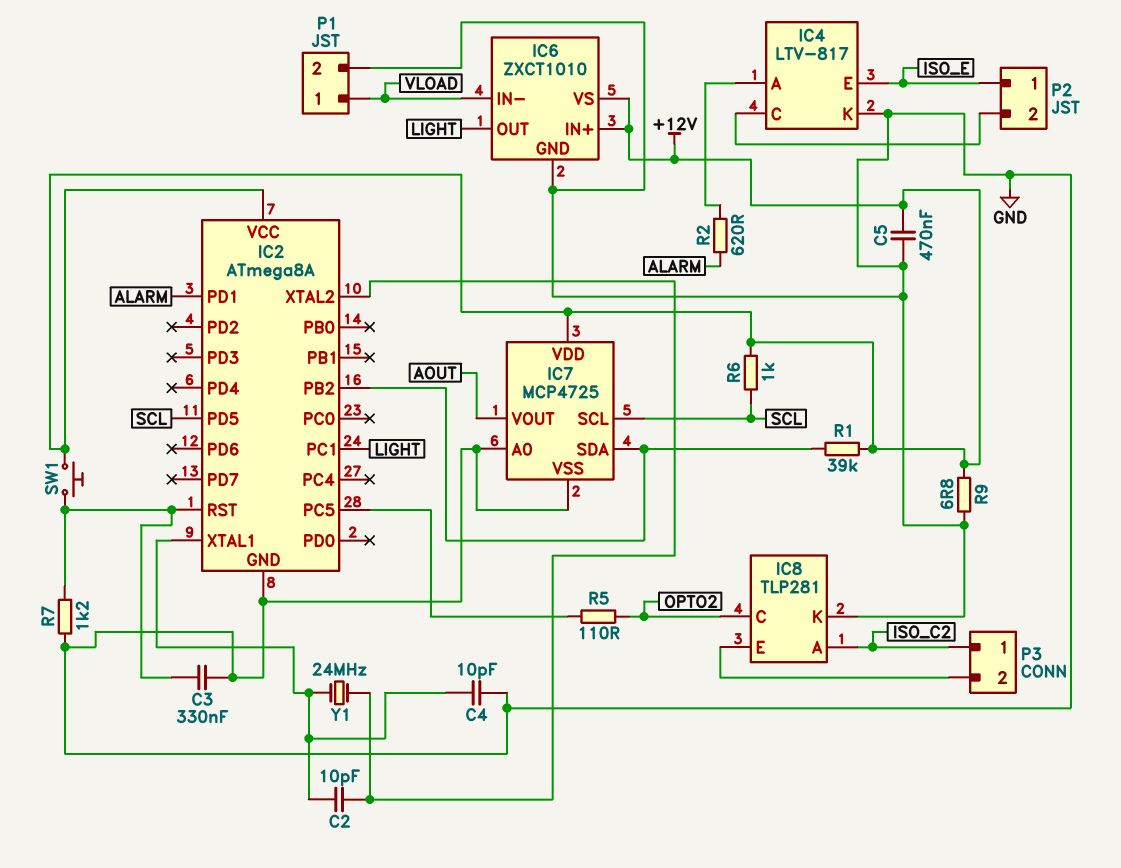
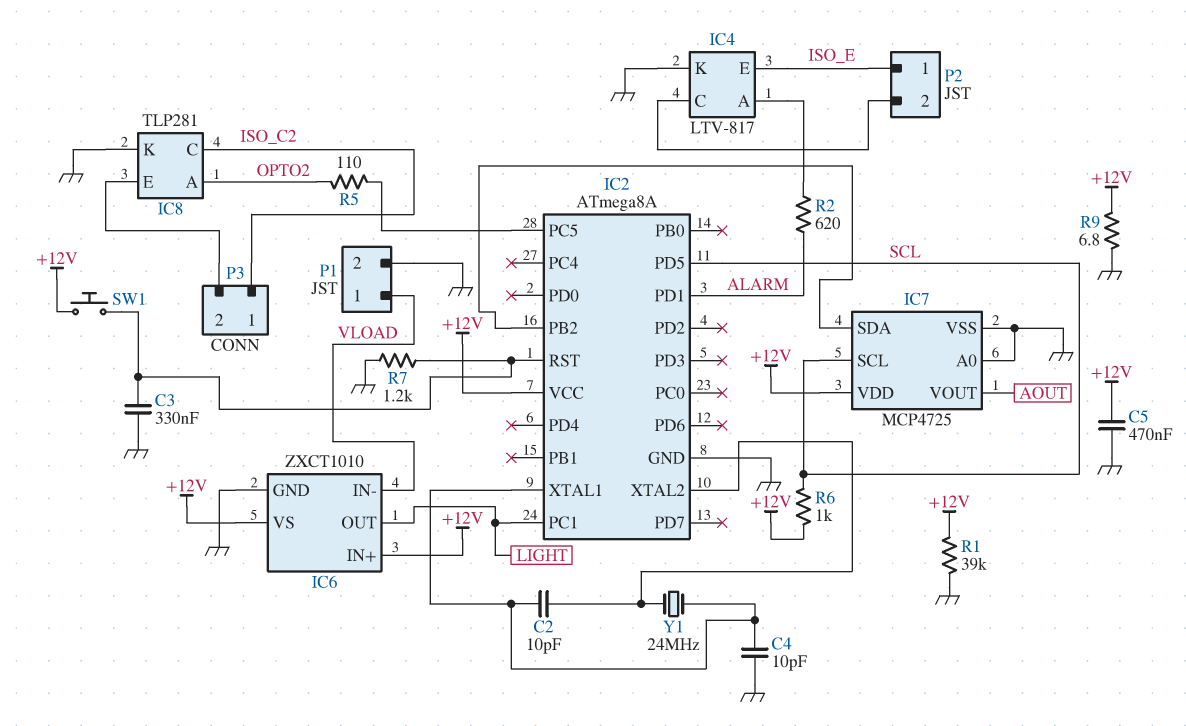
IC8 pin A: ISO_C2 -> OPTO2
IC8 pin C: OPTO2 -> ISO_C2
R1: 39k (+12V, IC2/PB2) -> 39k (+12V, GND)

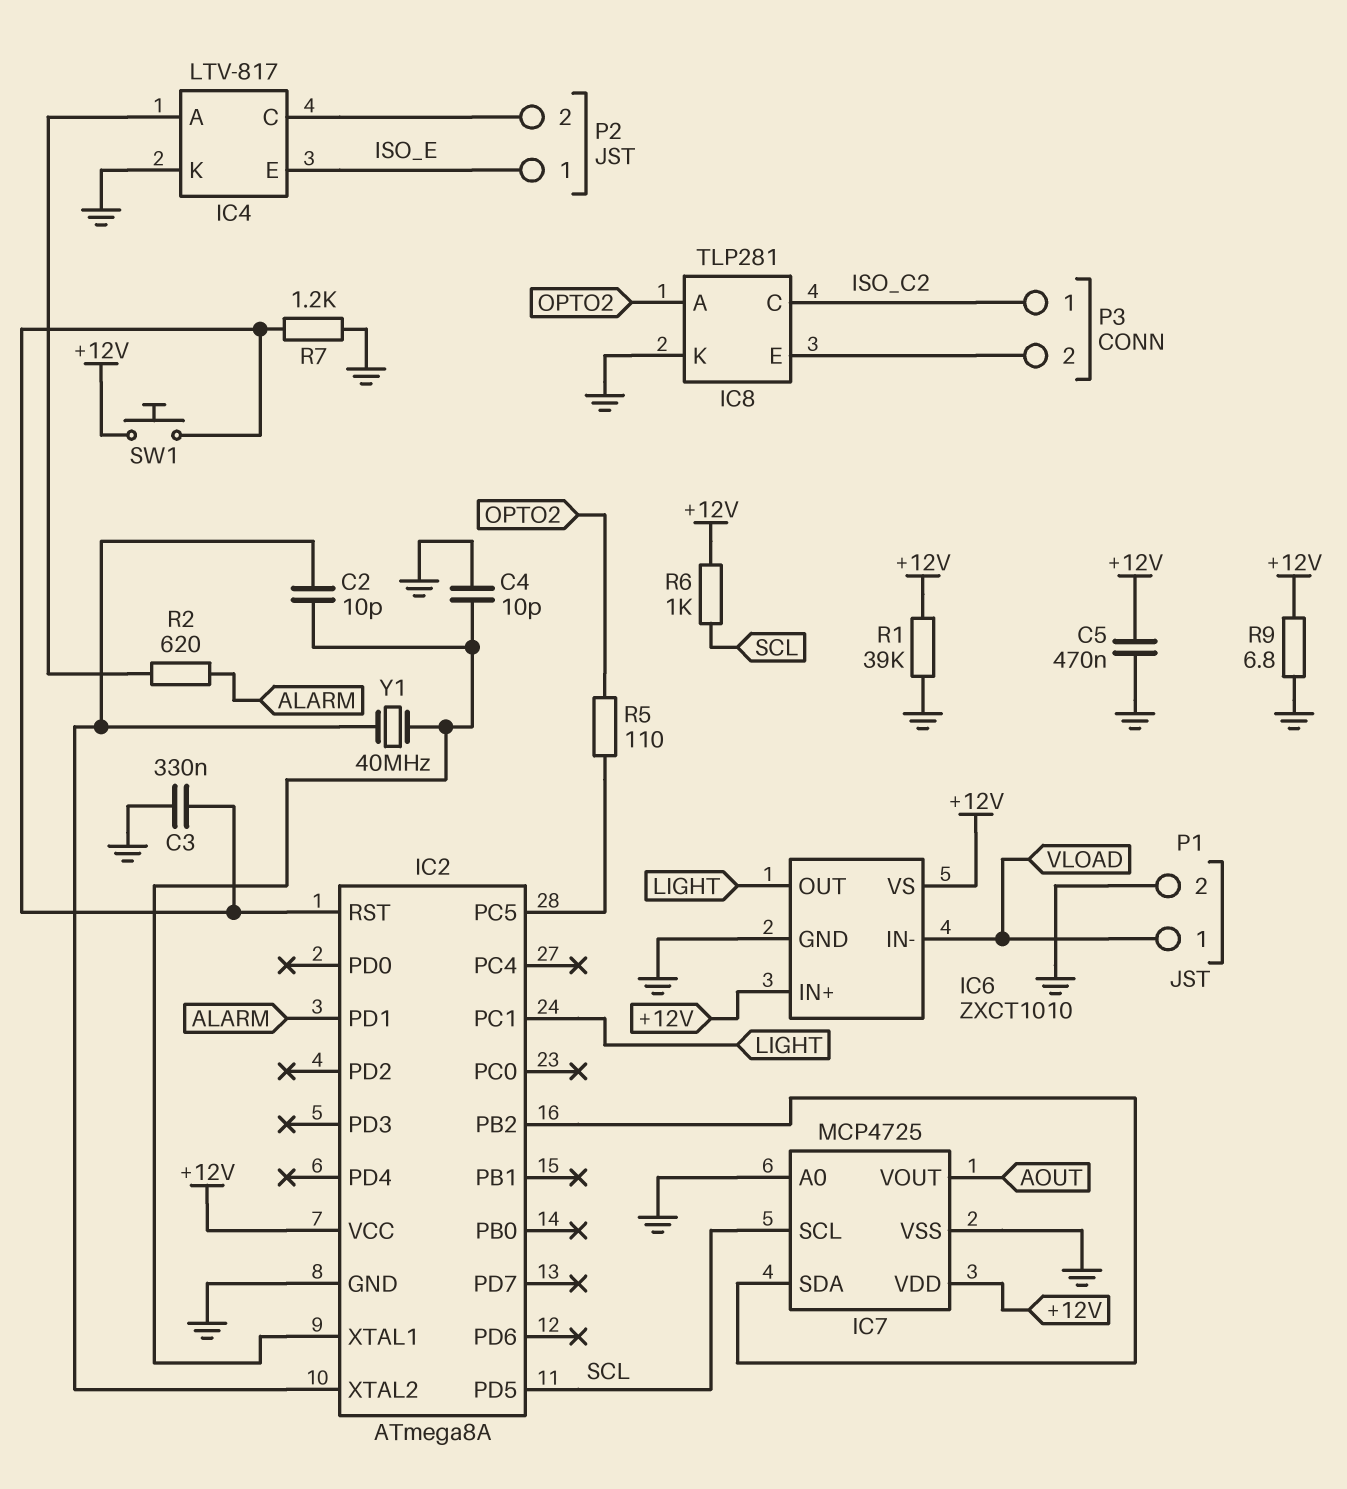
Y1: 24MHz (IC2/XTAL1, IC2/XTAL2) -> 40MHz (IC2/XTAL1, IC2/XTAL2)

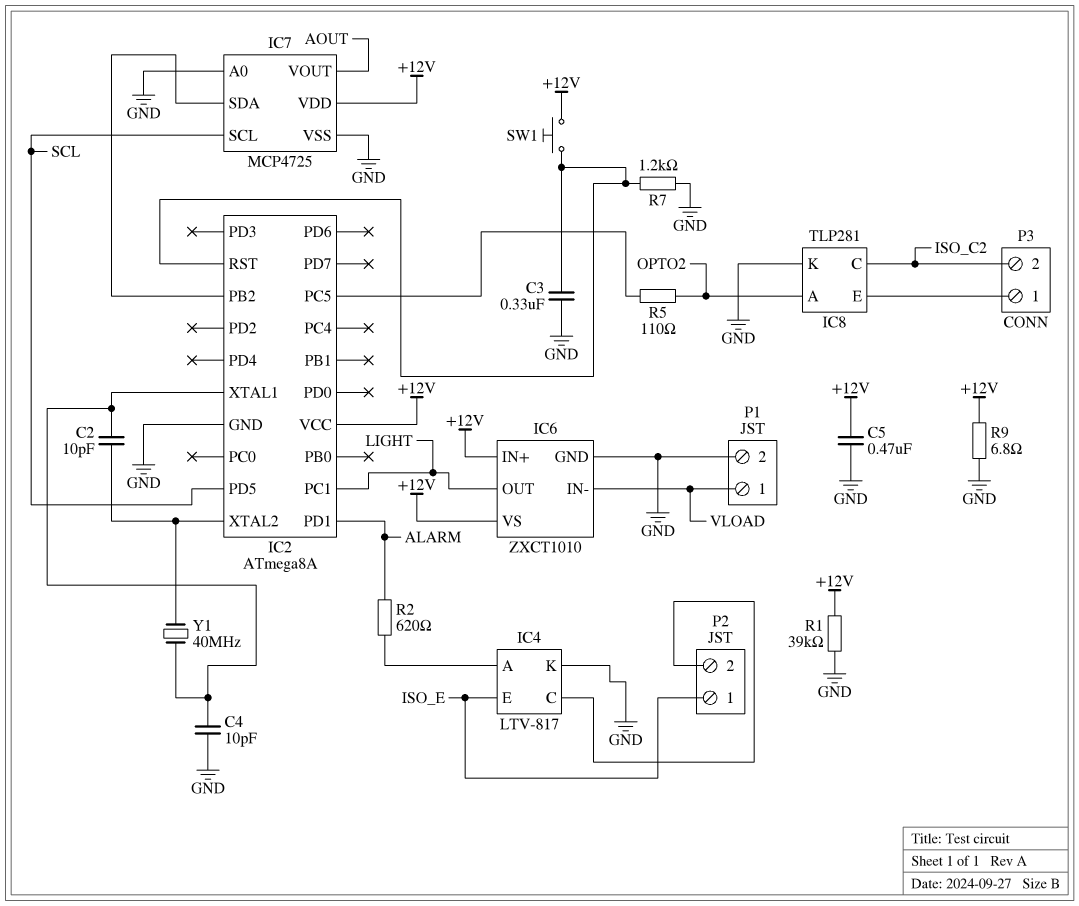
P3 pin 1: ISO_C2 -> IC8/E
P3 pin 2: IC8/E -> ISO_C2
R6: 1k (+12V, SCL) -> none

